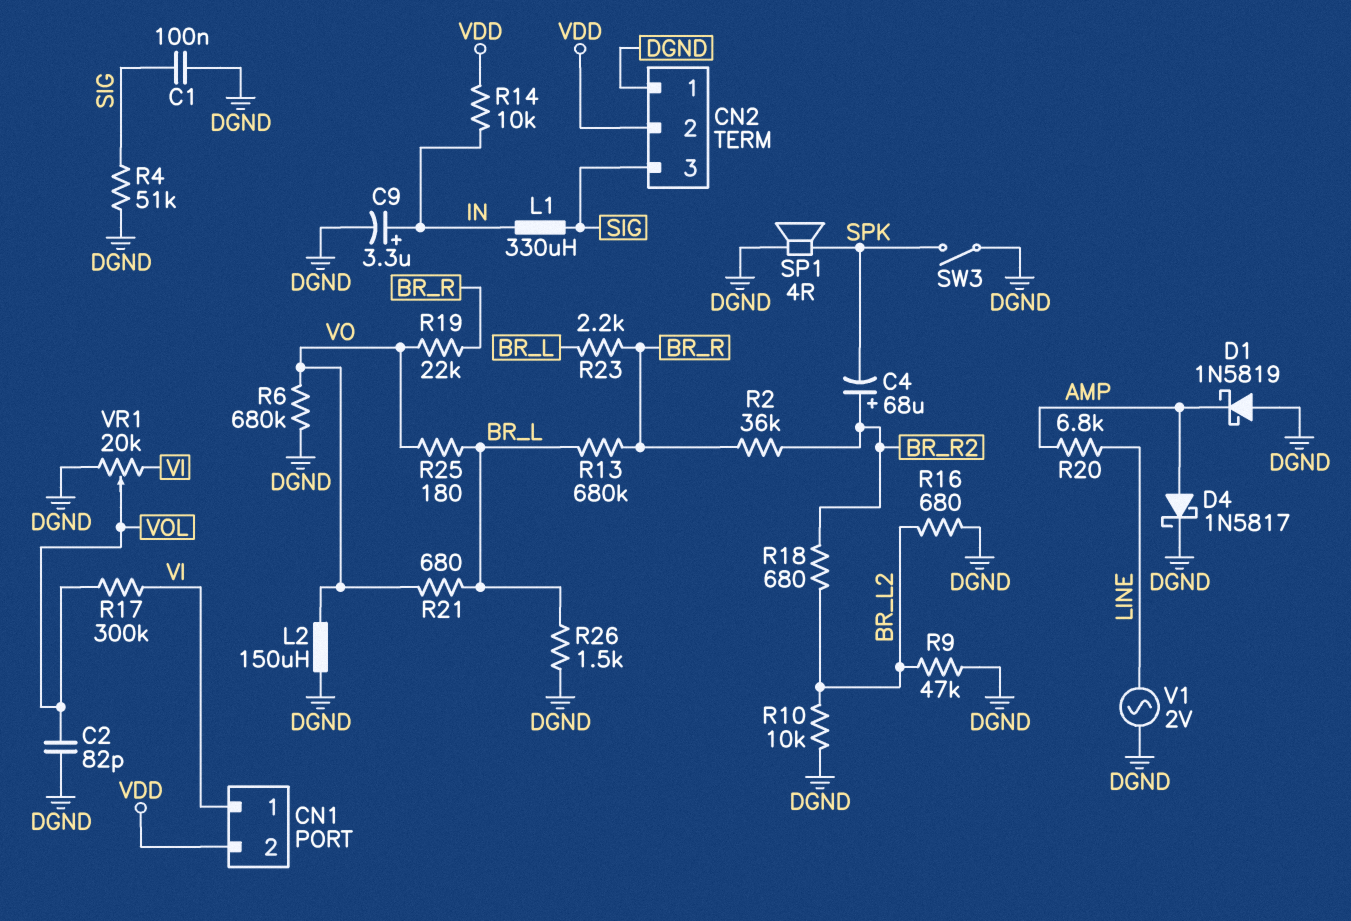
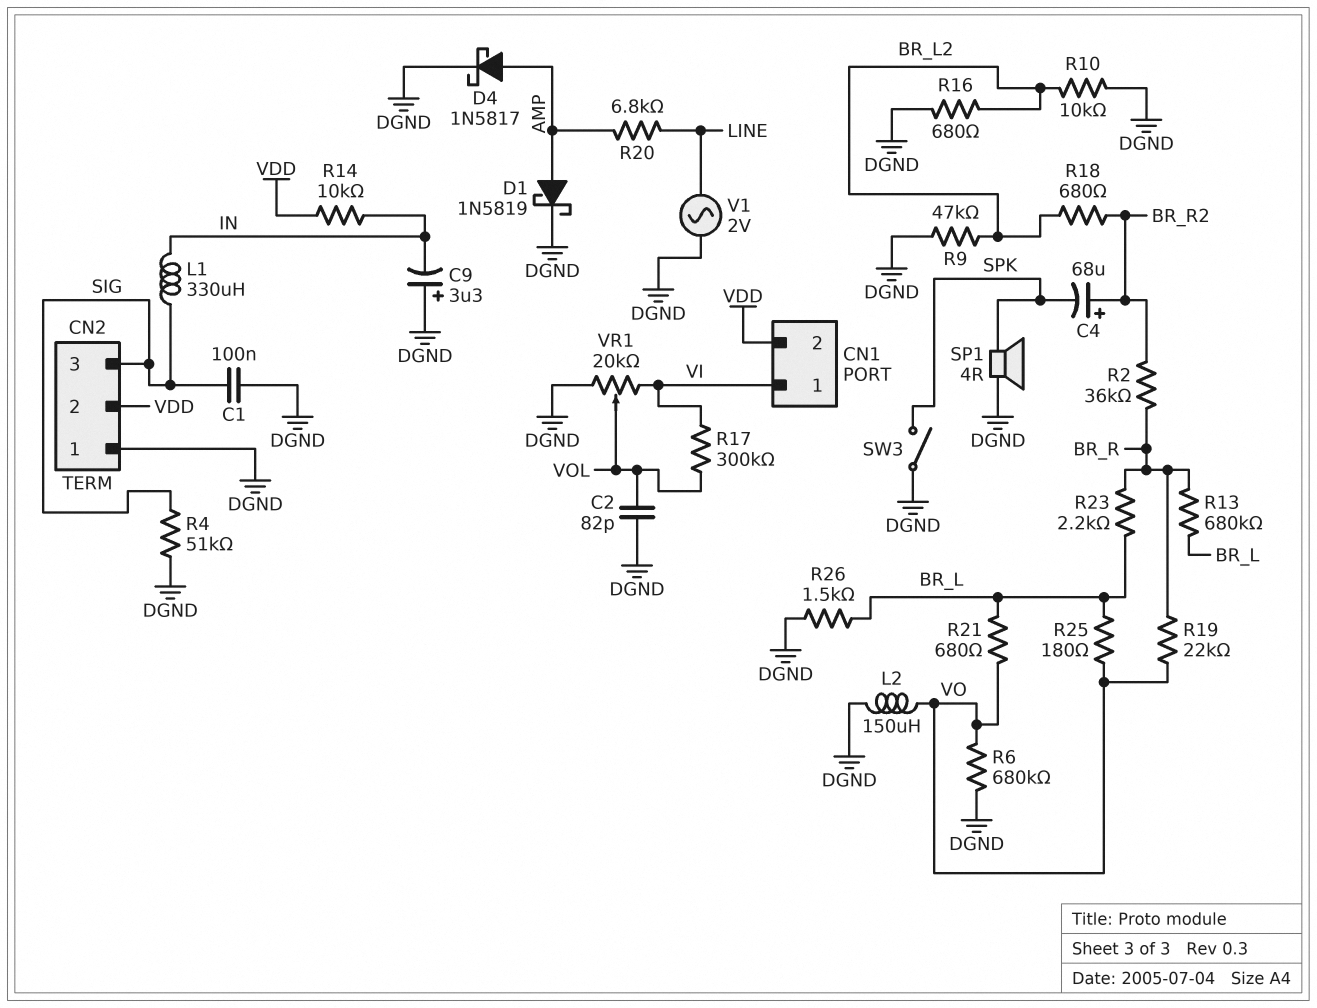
C9: 3.3uF (plus IN, minus DGND) -> 3.3uF (plus DGND, minus IN)
D1: schottky 1N5819 (A DGND, K AMP) -> schottky 1N5819 (A AMP, K DGND)

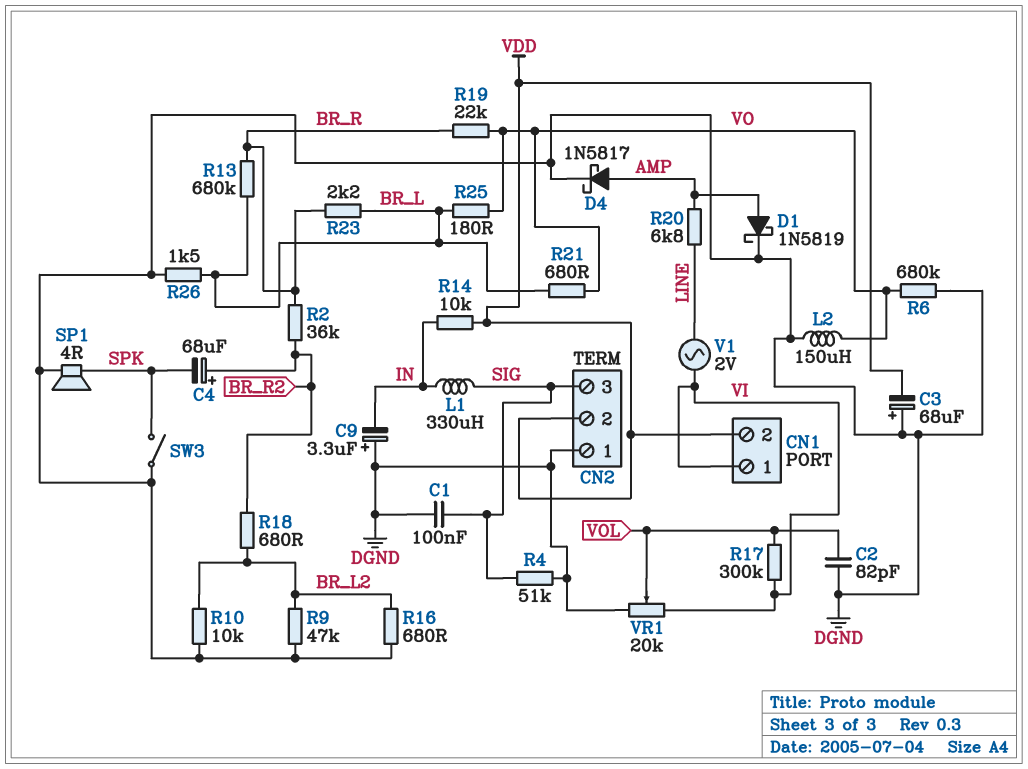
C3: none -> 68uF (plus DGND, minus VDD)
V1: AC 2V (DGND, LINE) -> AC 2V (LINE, VI)

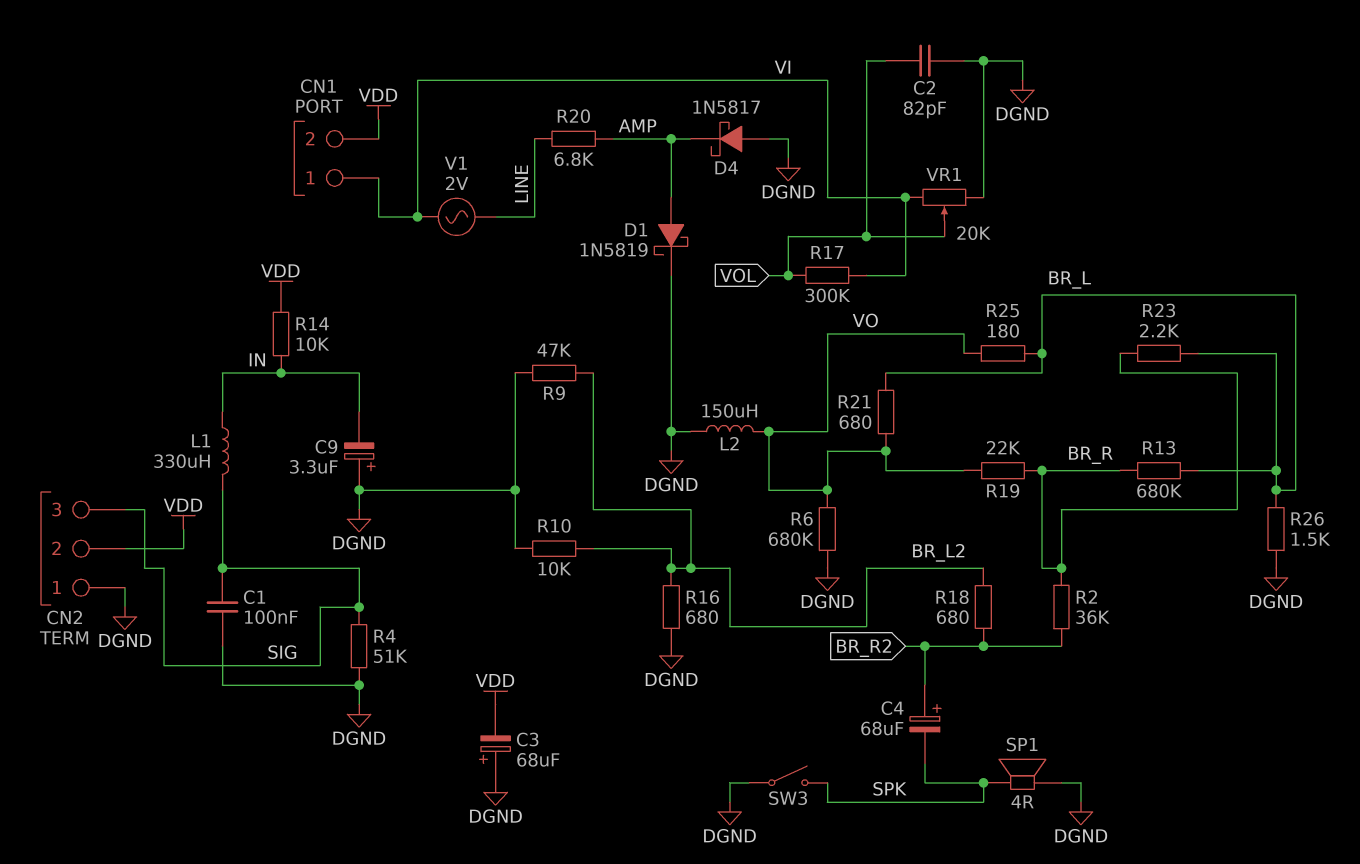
D4: schottky 1N5817 (A AMP, K DGND) -> schottky 1N5817 (A DGND, K AMP)

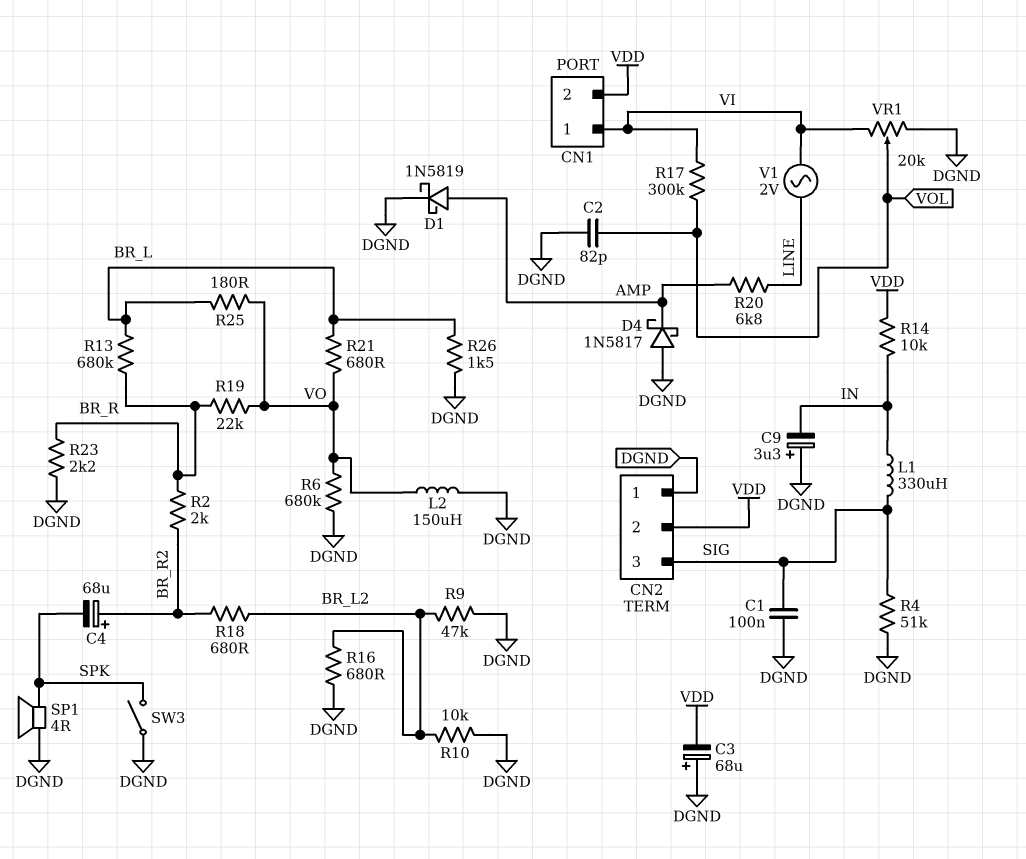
R2: 36k (BR_R, BR_R2) -> 2k (BR_R, BR_R2)
R23: 2.2k (BR_L, BR_R) -> 2.2k (BR_R, DGND)

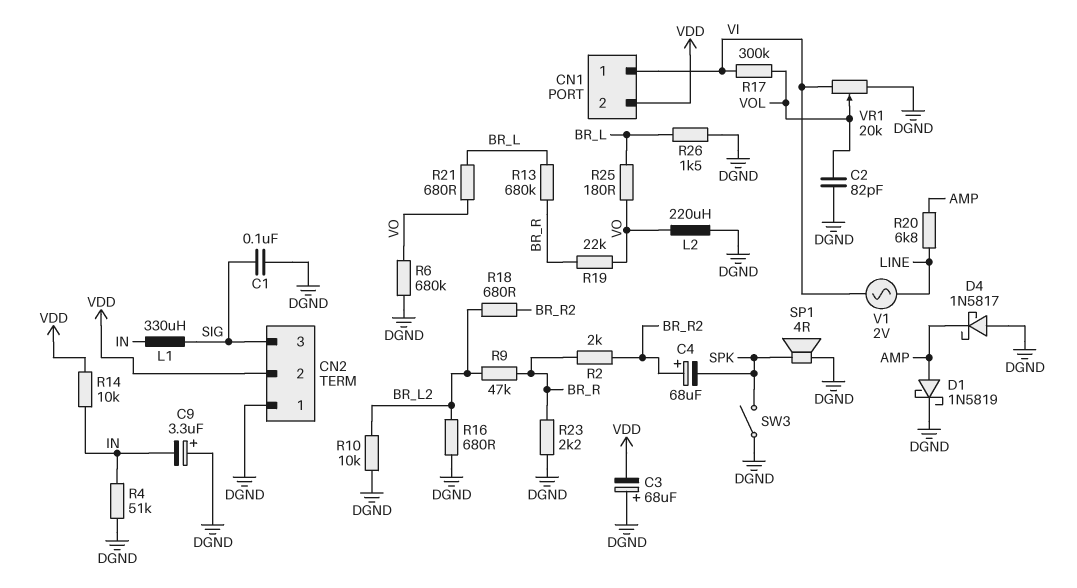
L2: 150uH (DGND, VO) -> 220uH (DGND, VO)
R4: 51k (DGND, SIG) -> 51k (DGND, IN)
R9: 47k (BR_L2, DGND) -> 47k (BR_L2, BR_R)

